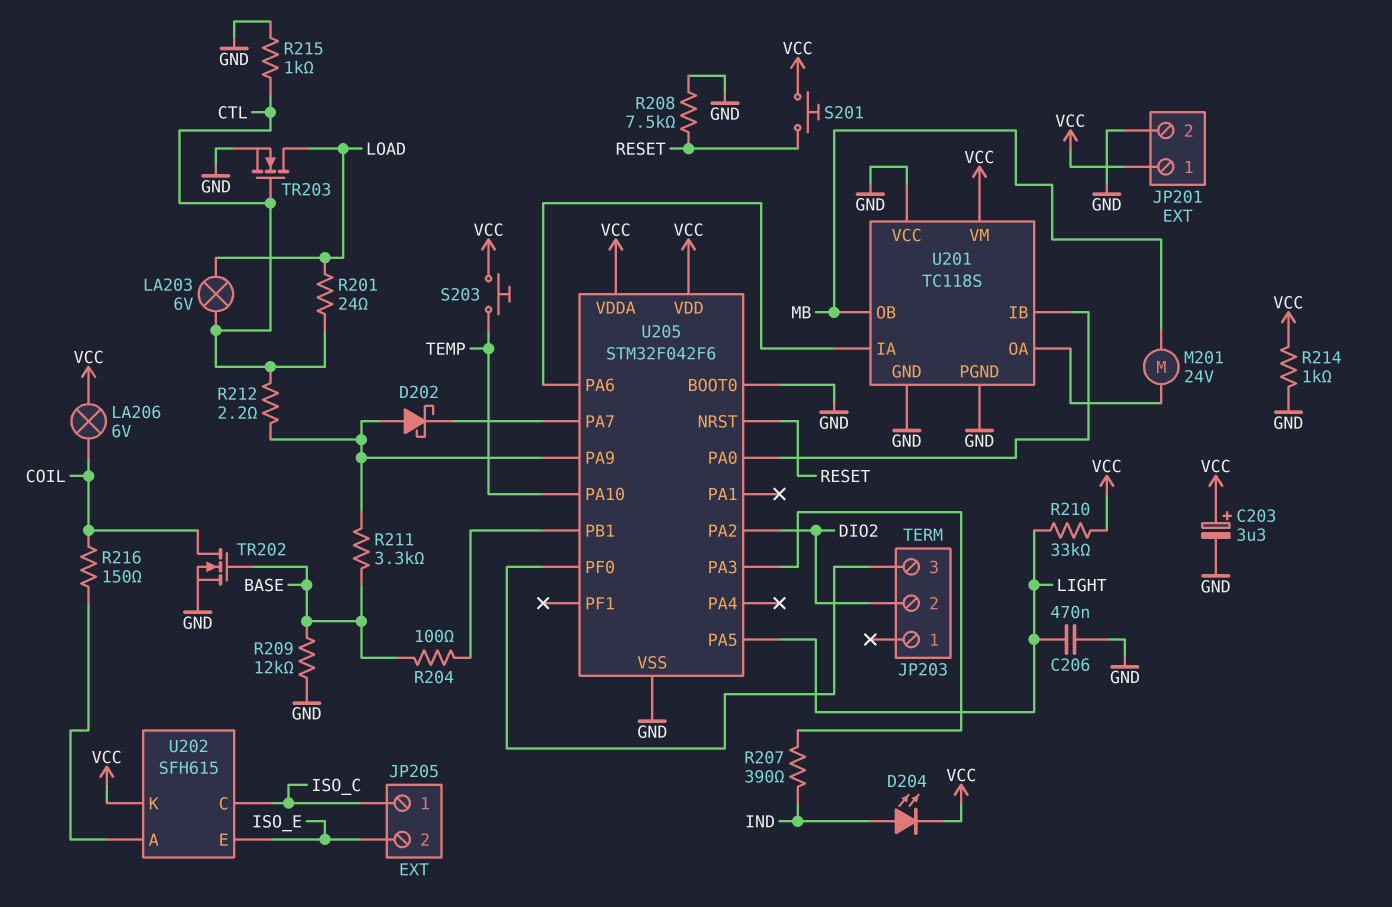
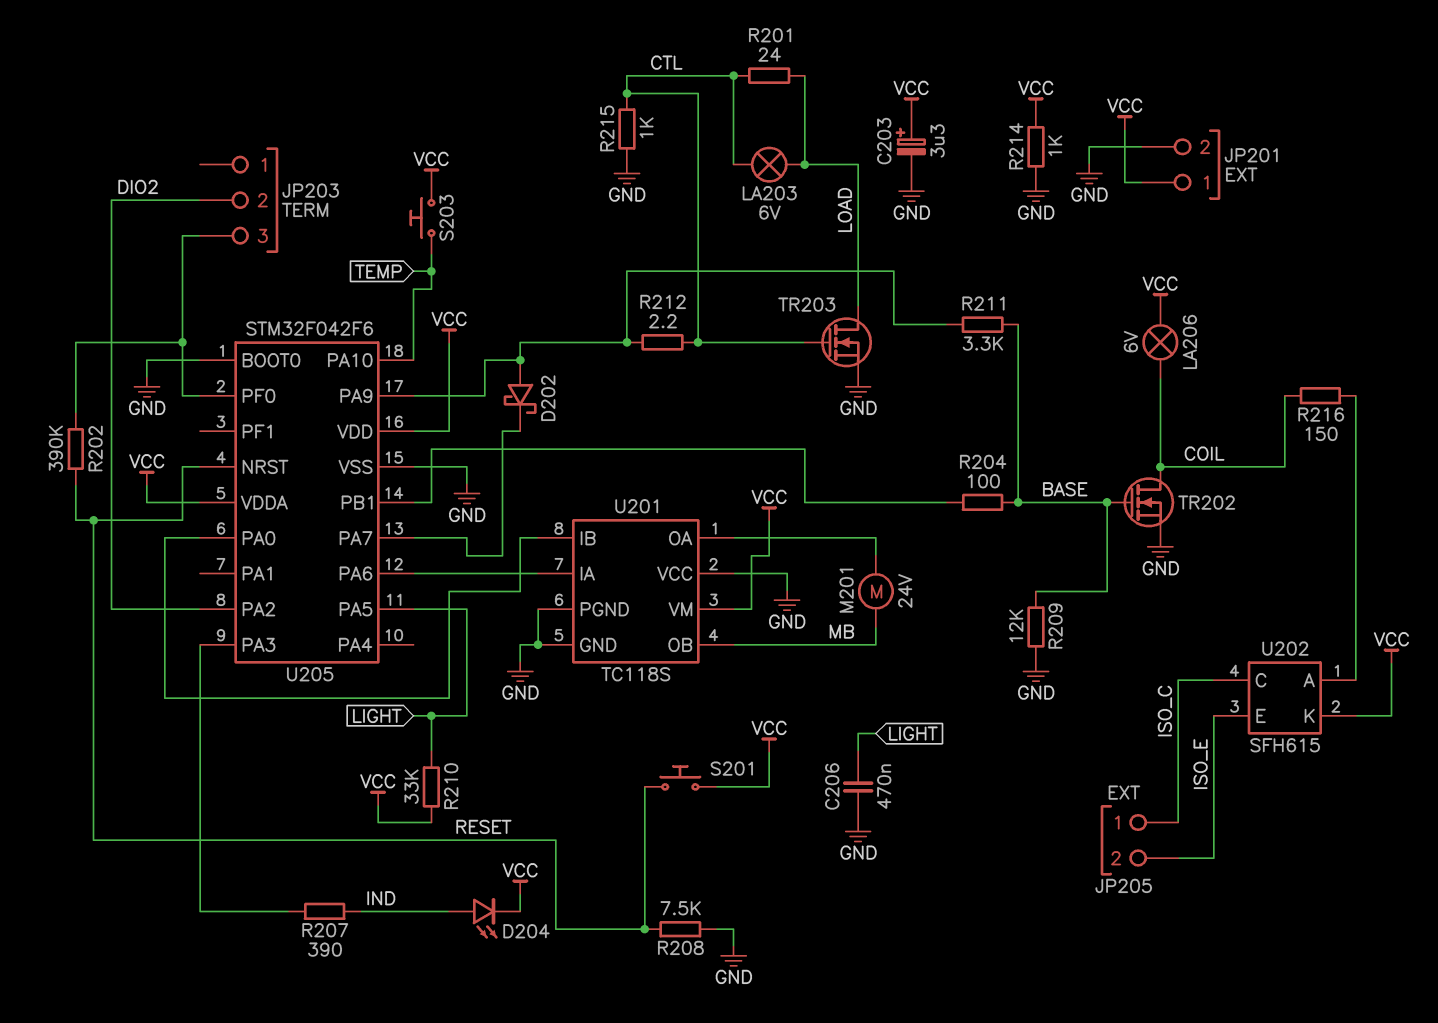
R202: none -> 390k (JP203/3, RESET)

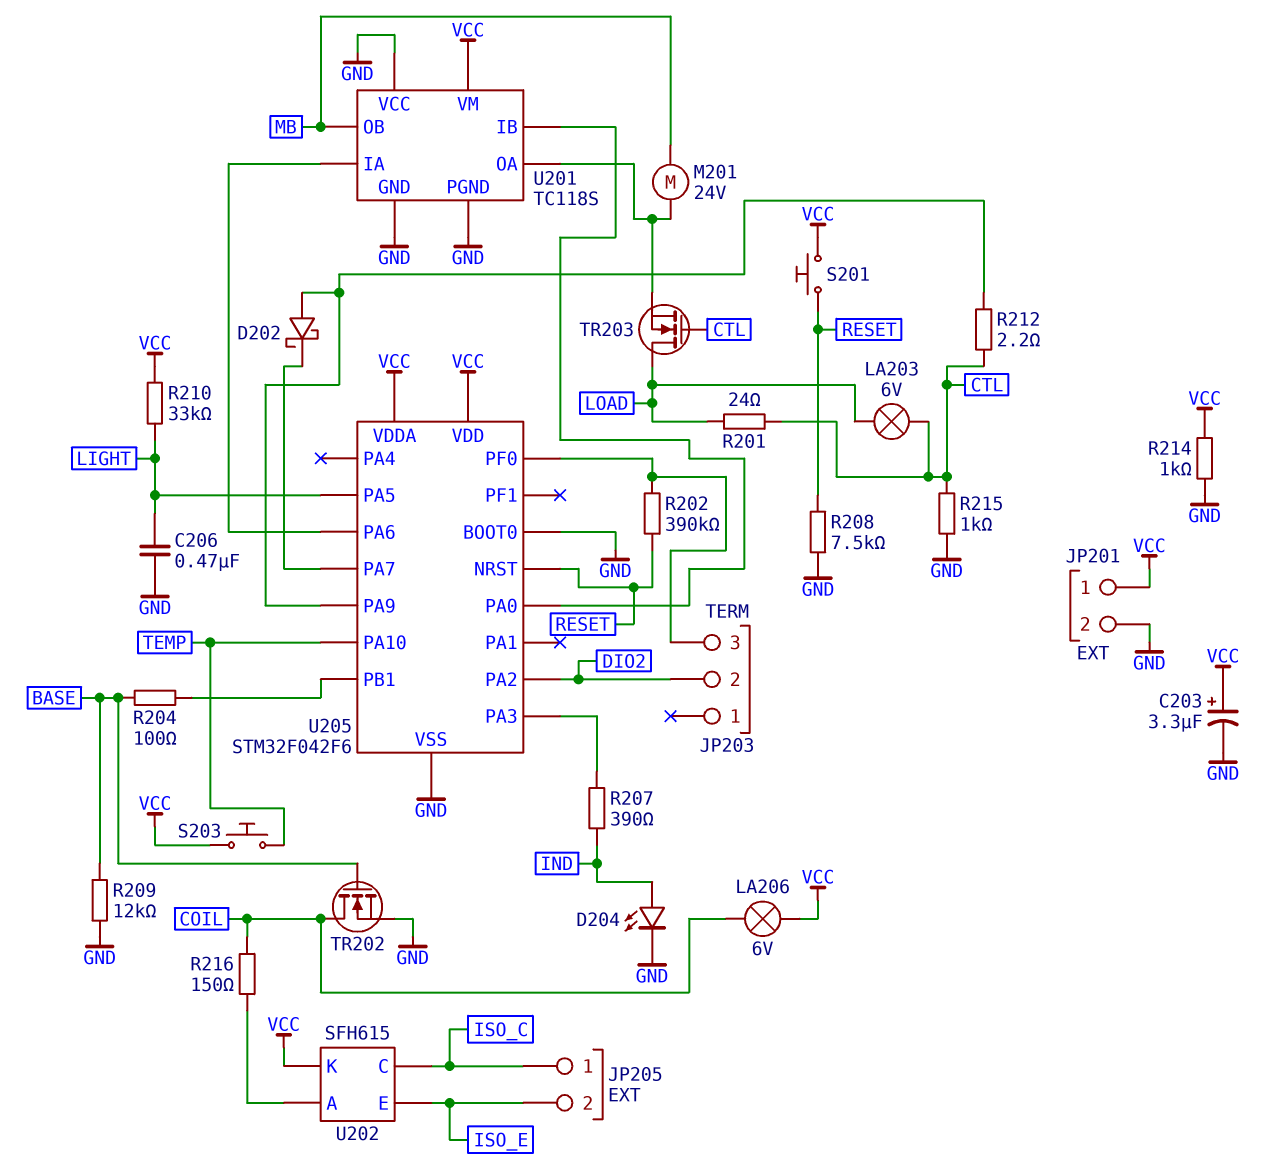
D204: LED (A IND, K VCC) -> LED (A IND, K GND)
R211: 3.3k (BASE, U205/PA9) -> none
TR203: NMOS (G CTL, D LOAD, S GND) -> NMOS (G CTL, D LOAD, S U201/OA)

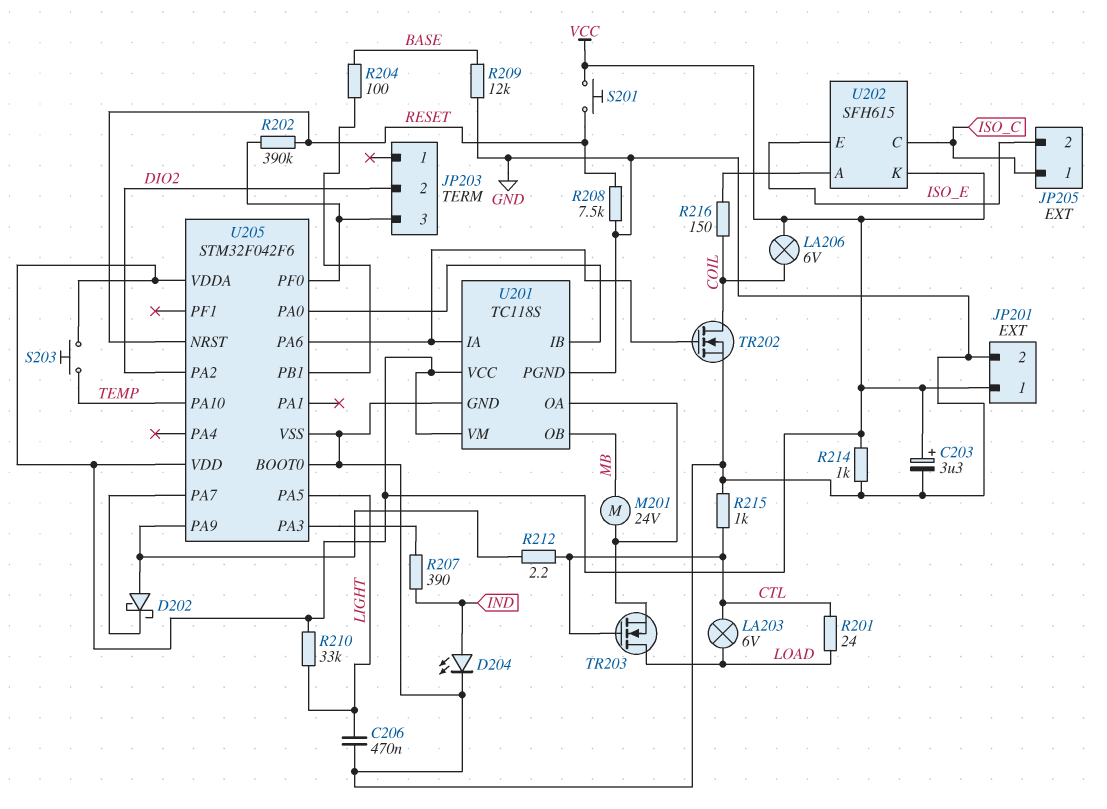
TR202: NMOS (G BASE, D COIL, S GND) -> NMOS (G U201/IA, D COIL, S GND)
U201 pin VCC: GND -> VCC

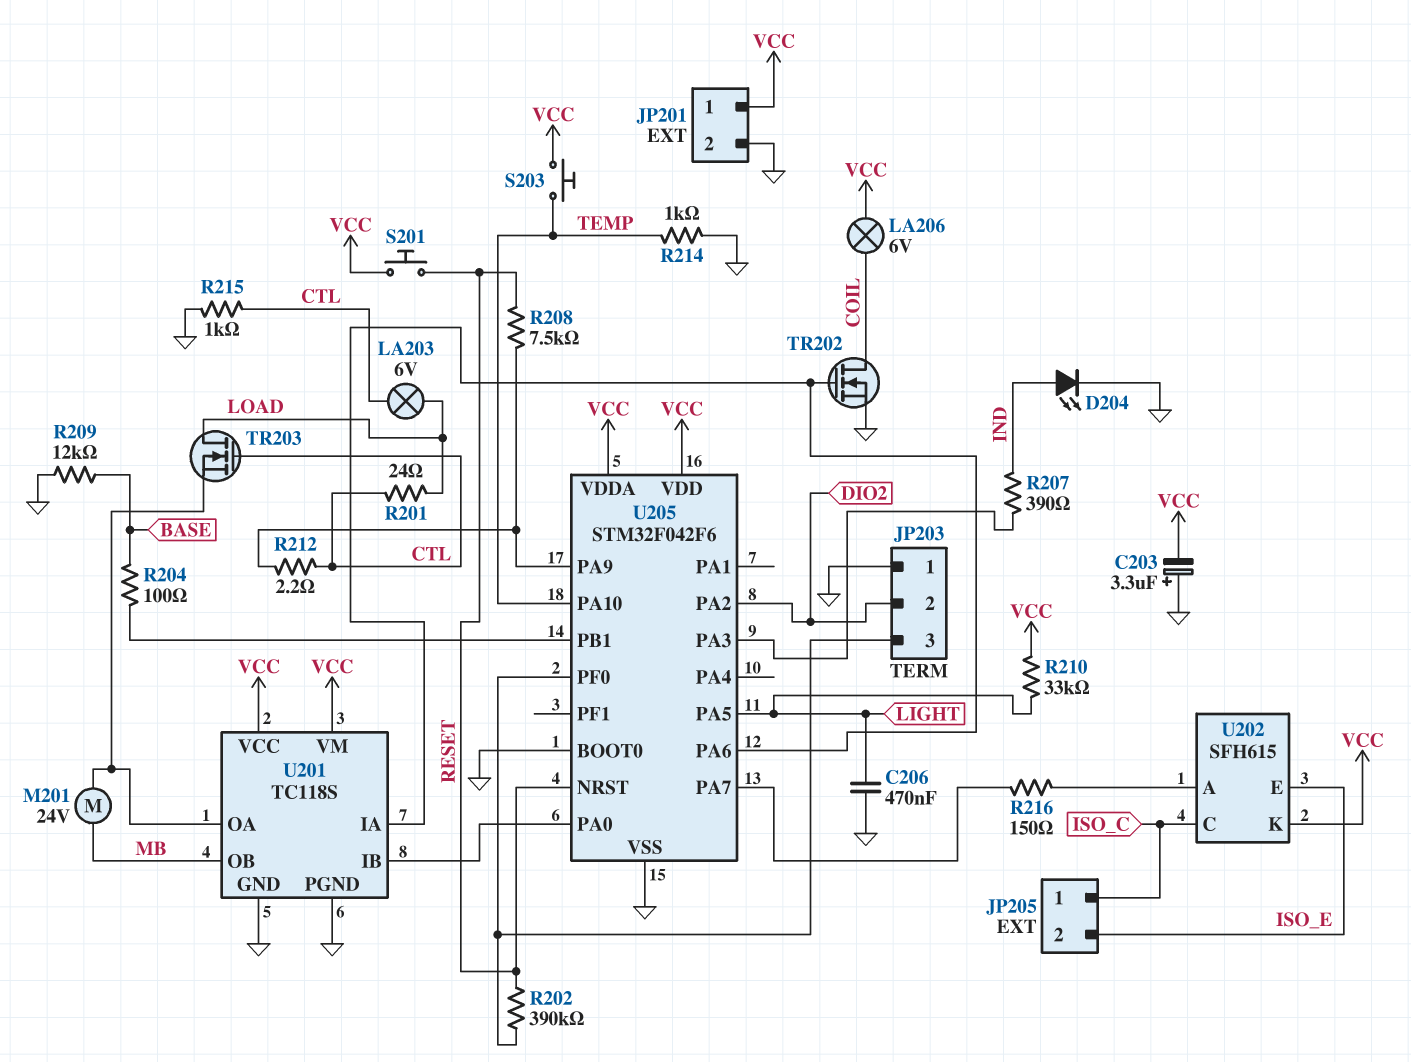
C203: 3.3uF (plus VCC, minus GND) -> 3.3uF (plus GND, minus VCC)
D202: schottky (A U205/PA9, K U205/PA7) -> none
JP203 pin 1: none -> GND
R208: 7.5k (GND, RESET) -> 7.5k (RESET, U205/PA9)
R214: 1k (GND, VCC) -> 1k (GND, TEMP)
R216: 150 (COIL, U202/A) -> 150 (U202/A, U205/PA7)

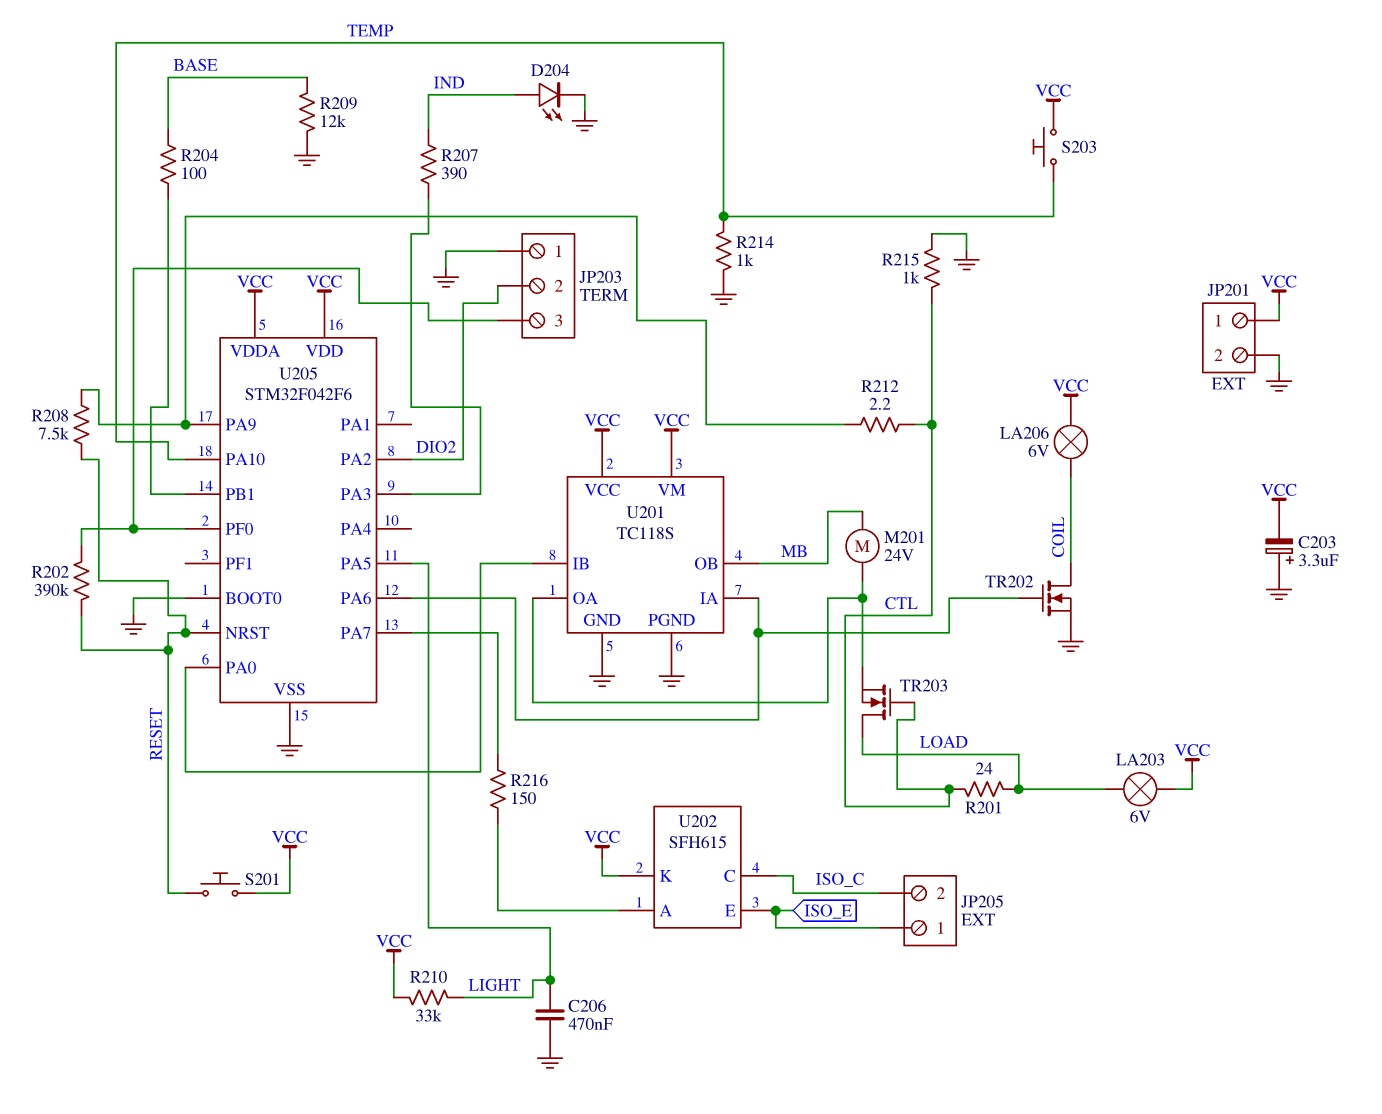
JP205 pin 1: ISO_C -> ISO_E
JP205 pin 2: ISO_E -> ISO_C
LA203: lamp 6V (CTL, LOAD) -> lamp 6V (LOAD, VCC)

